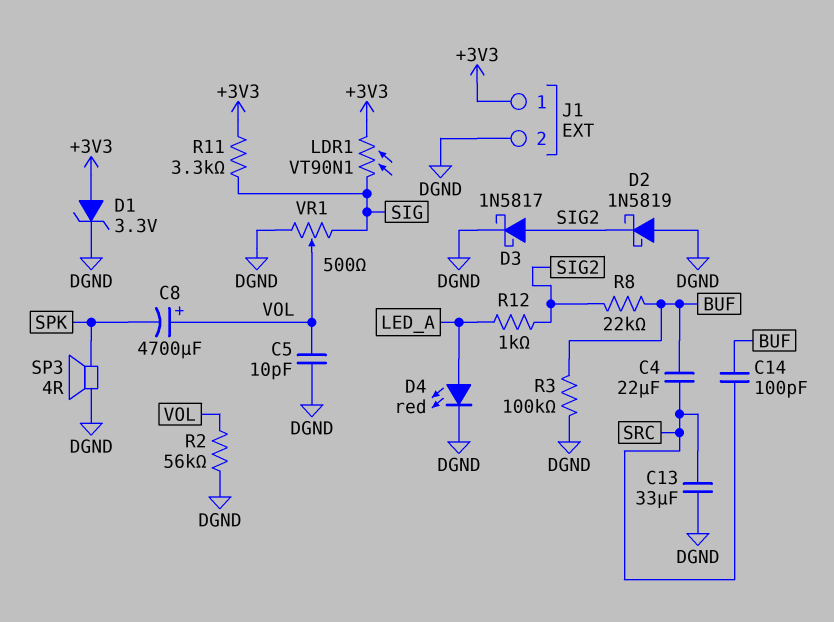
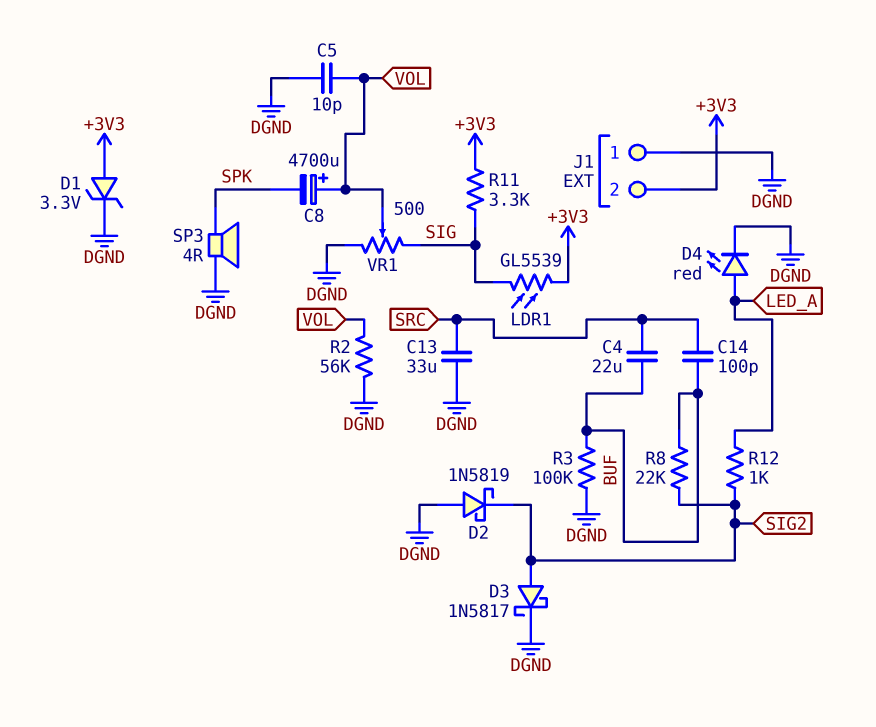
J1 pin 1: +3V3 -> DGND
J1 pin 2: DGND -> +3V3
LDR1: VT90N1 (+3V3, SIG) -> GL5539 (+3V3, SIG)

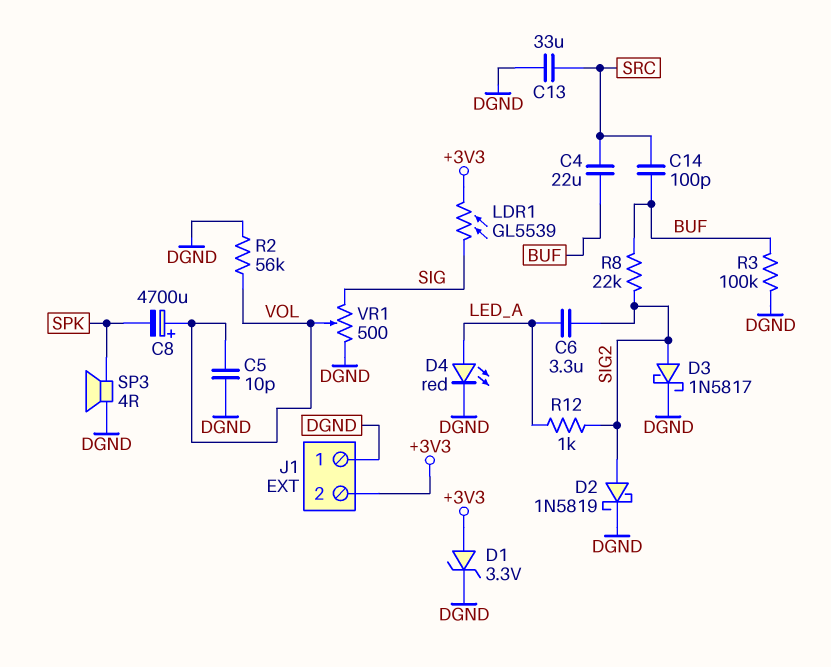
C6: none -> 3.3uF (LED_A, SIG2)
D2: schottky 1N5819 (A DGND, K SIG2) -> schottky 1N5819 (A SIG2, K DGND)
R11: 3.3k (+3V3, SIG) -> none

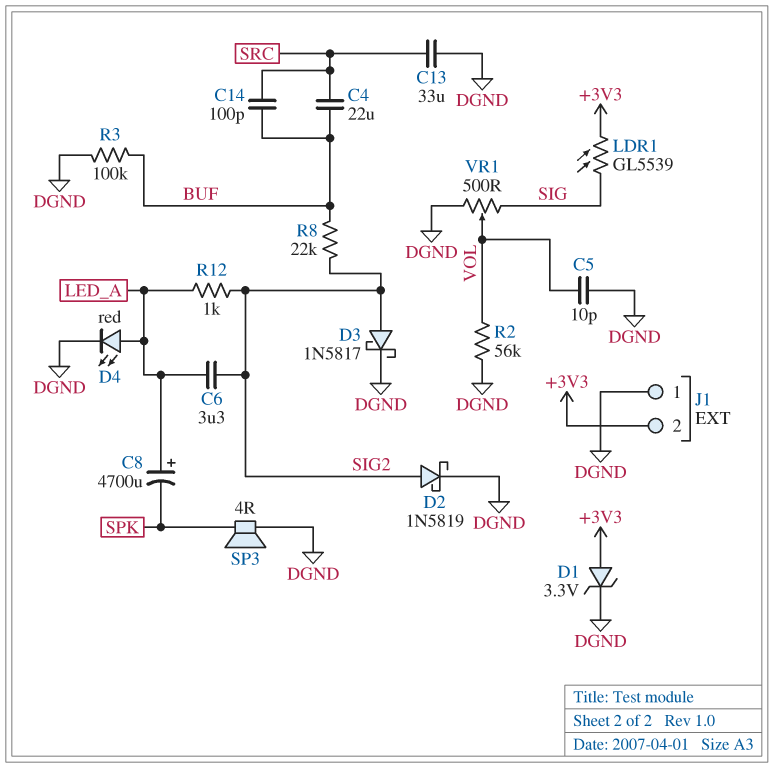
C8: 4700uF (plus VOL, minus SPK) -> 4700uF (plus LED_A, minus SPK)

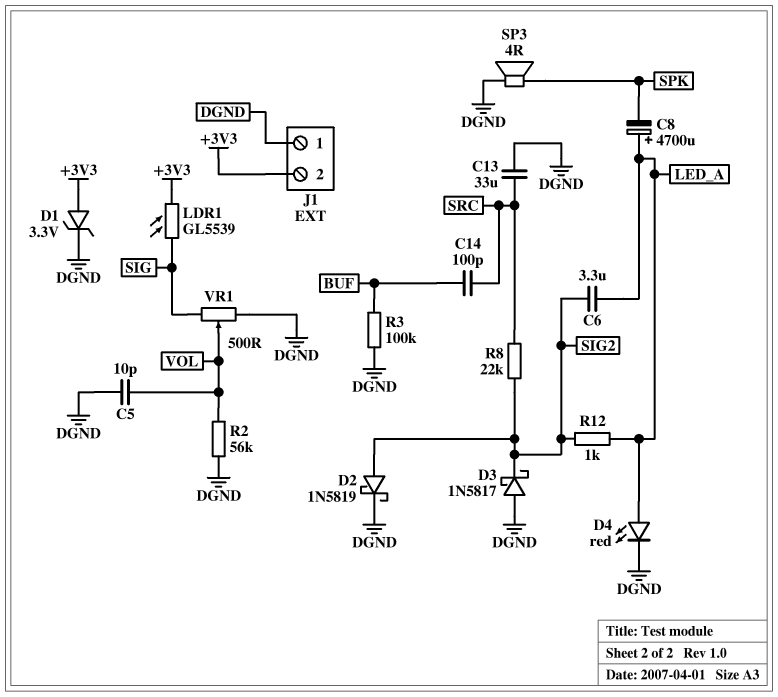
C4: 22uF (BUF, SRC) -> none
D3: schottky 1N5817 (A SIG2, K DGND) -> schottky 1N5817 (A DGND, K SIG2)
R8: 22k (BUF, SIG2) -> 22k (SIG2, SRC)

